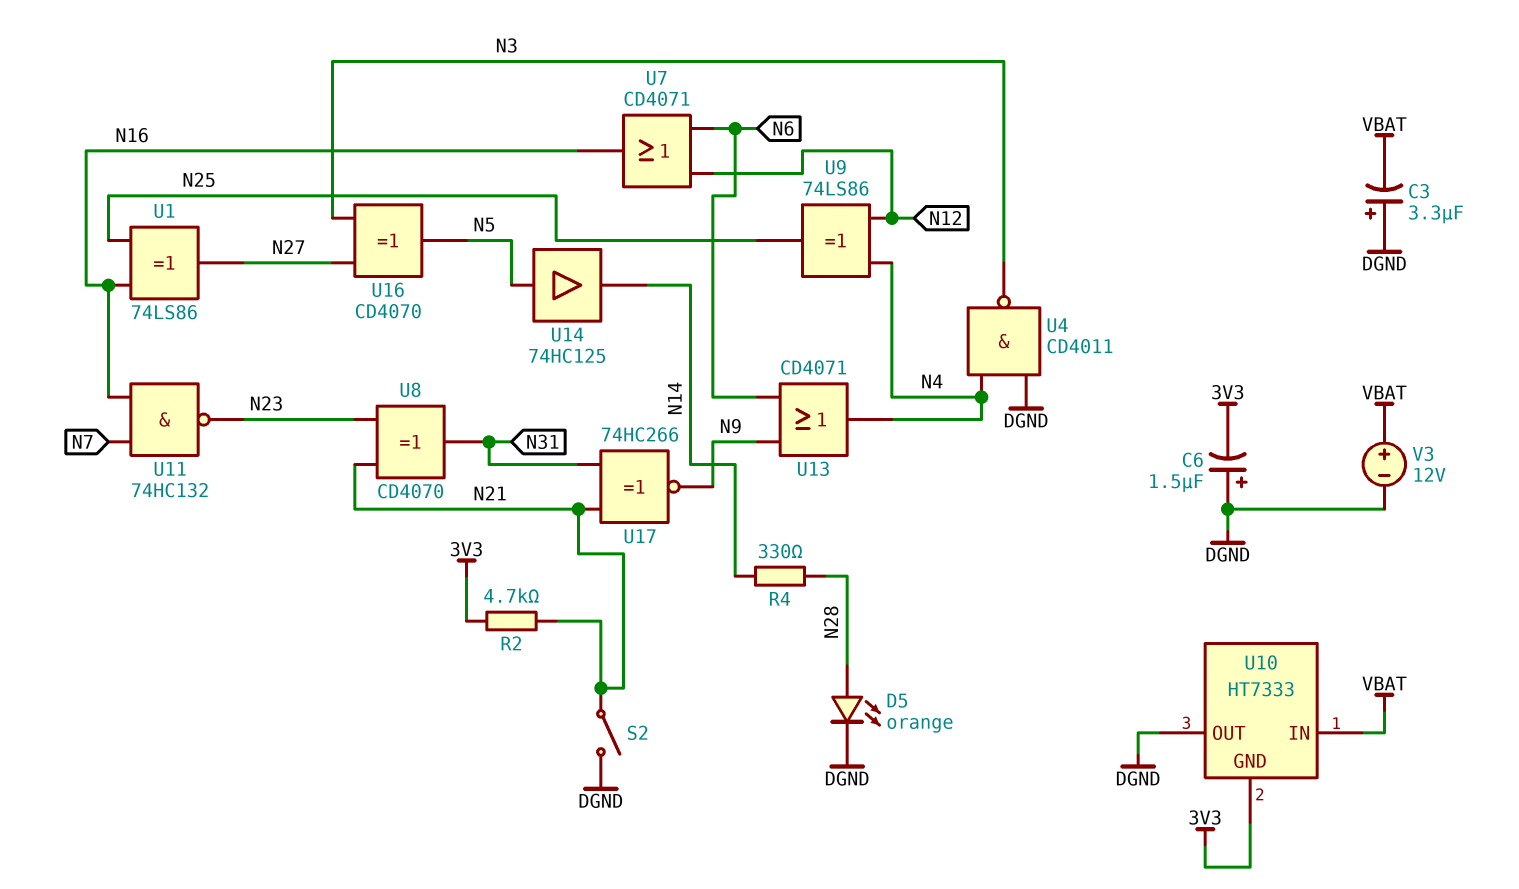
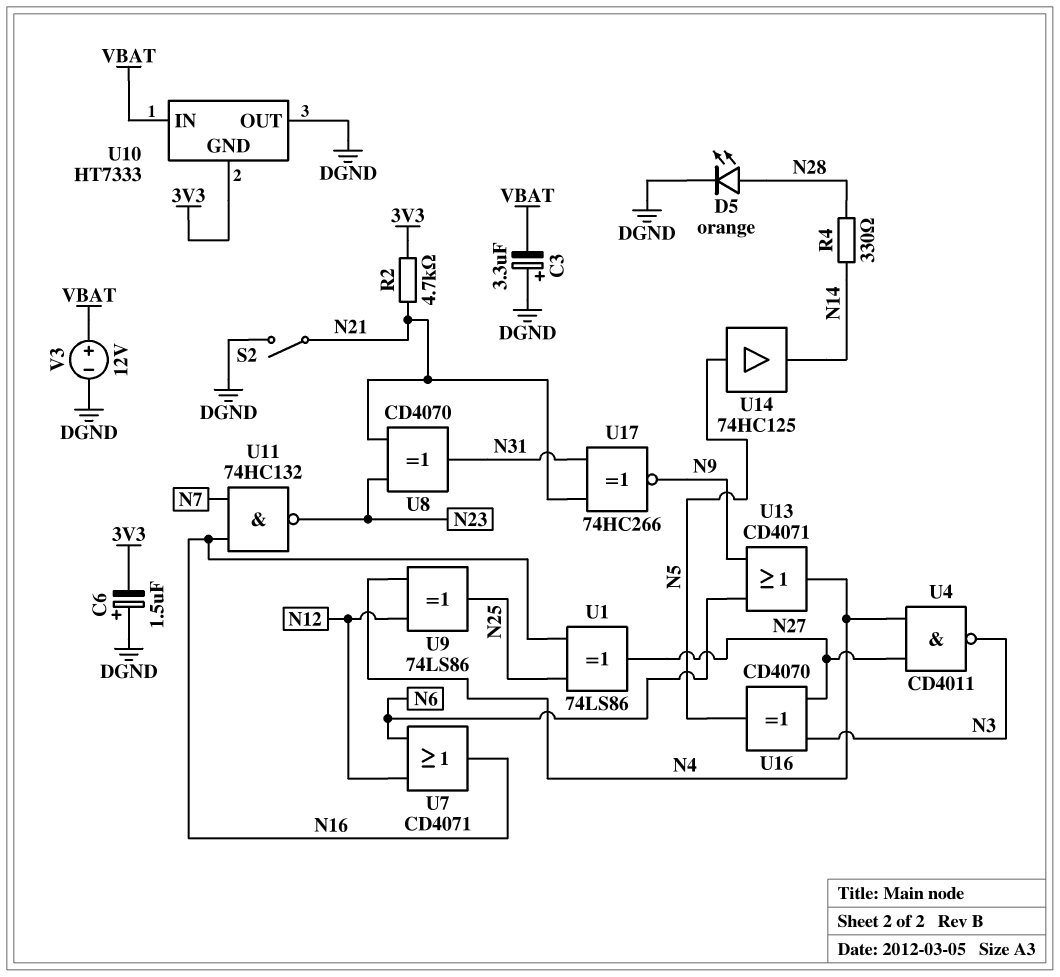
U4: NAND CD4011 (in DGND, in N4, out N3) -> NAND CD4011 (in N4, in N27, out N3)

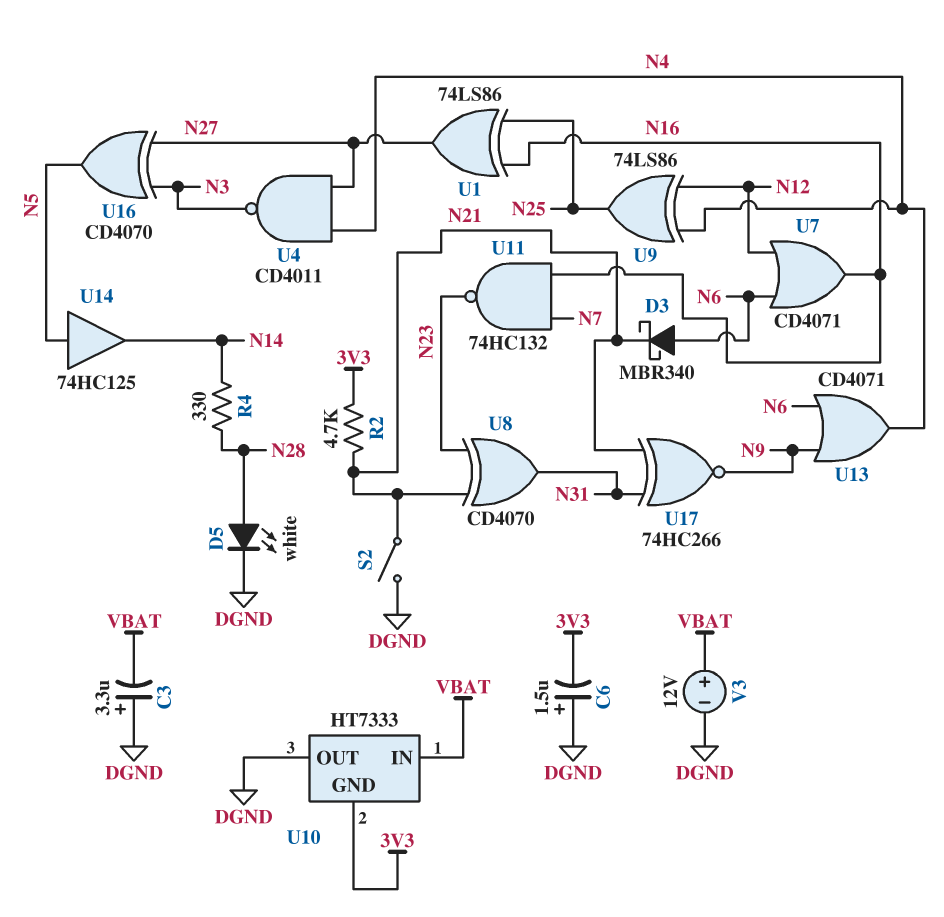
D3: none -> schottky MBR340 (A N6, K N21)
D5: LED orange (A N28, K DGND) -> LED white (A N28, K DGND)

